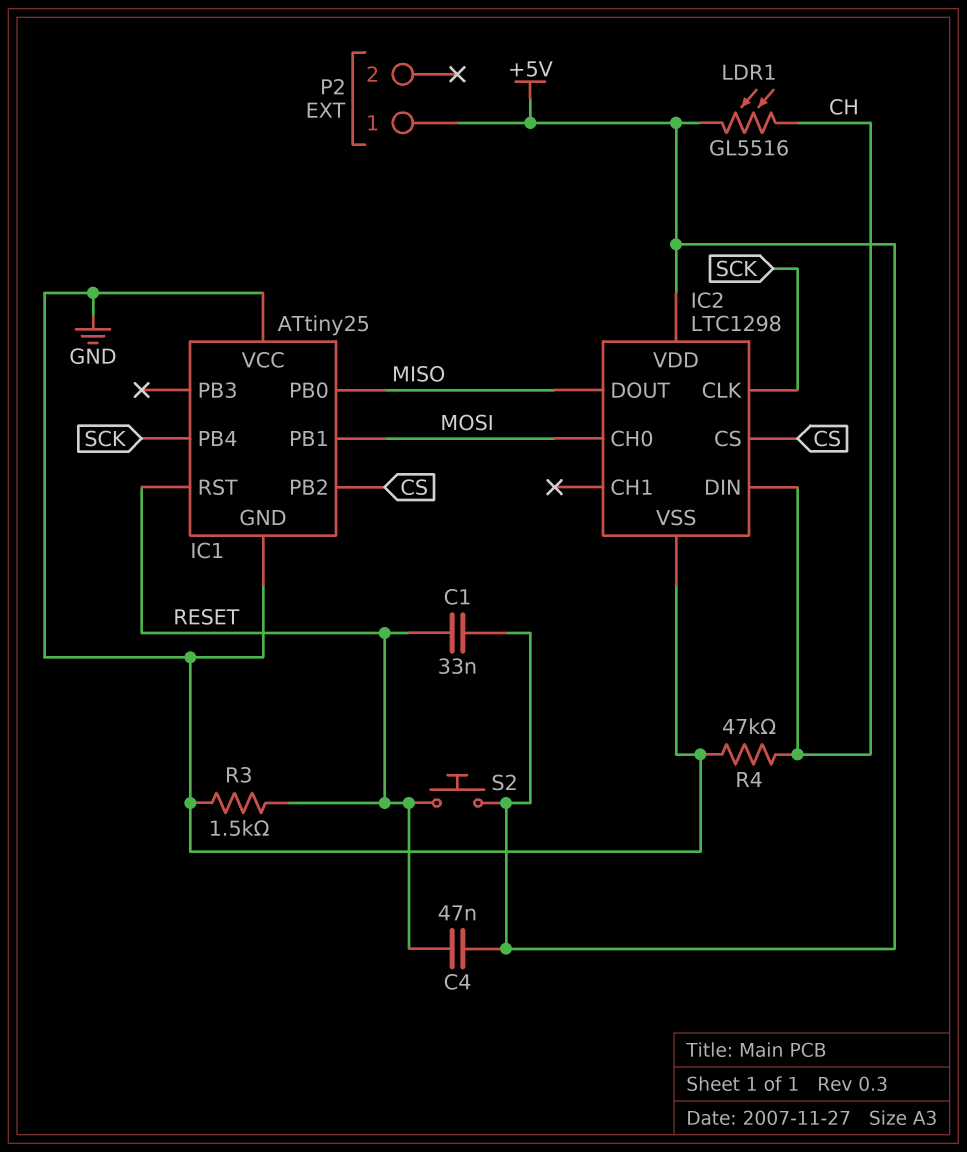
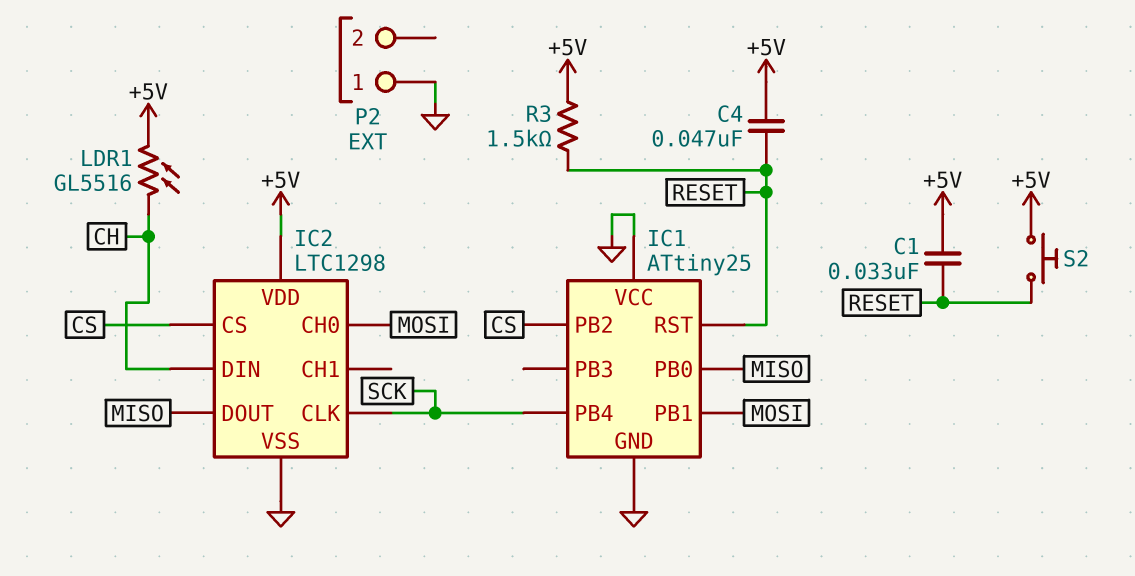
P2 pin 1: +5V -> GND
R3: 1.5k (GND, RESET) -> 1.5k (+5V, RESET)
R4: 47k (CH, GND) -> none

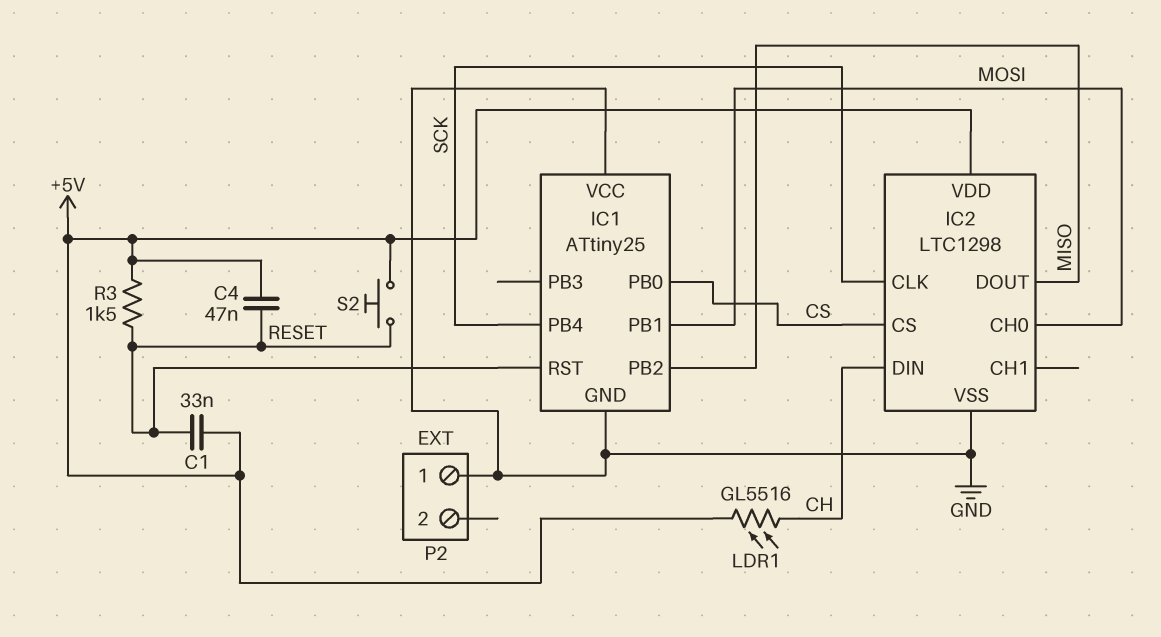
IC1 pin PB0: MISO -> CS
IC1 pin PB2: CS -> MISO

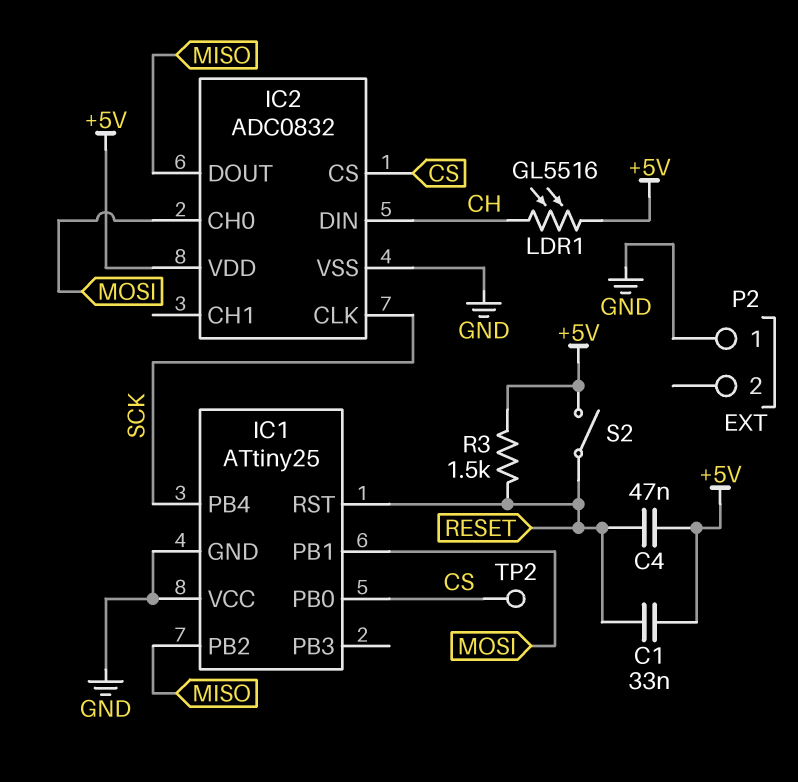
IC2: LTC1298 -> ADC0832
S2: button (+5V, RESET) -> switch (+5V, RESET)
TP2: none -> test point (CS)

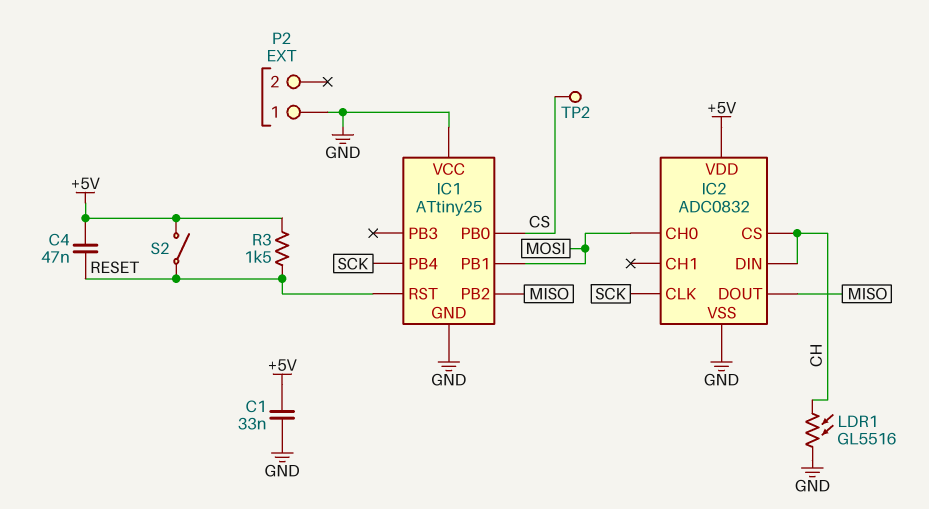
C1: 33nF (+5V, RESET) -> 33nF (+5V, GND)
IC2 pin CS: CS -> CH
LDR1: GL5516 (+5V, CH) -> GL5516 (CH, GND)

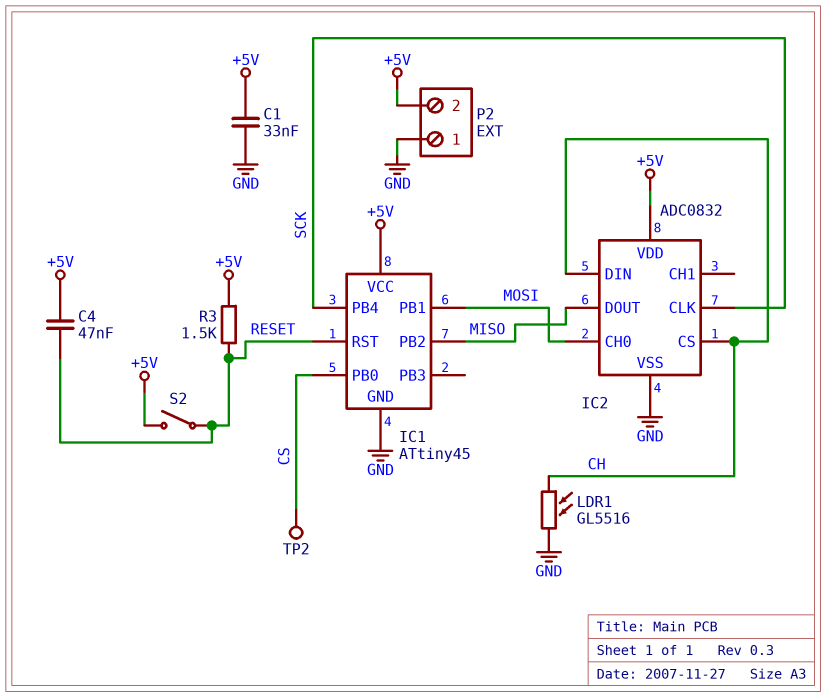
IC1: ATtiny25 -> ATtiny45
IC1 pin VCC: GND -> +5V
P2 pin 2: none -> +5V

